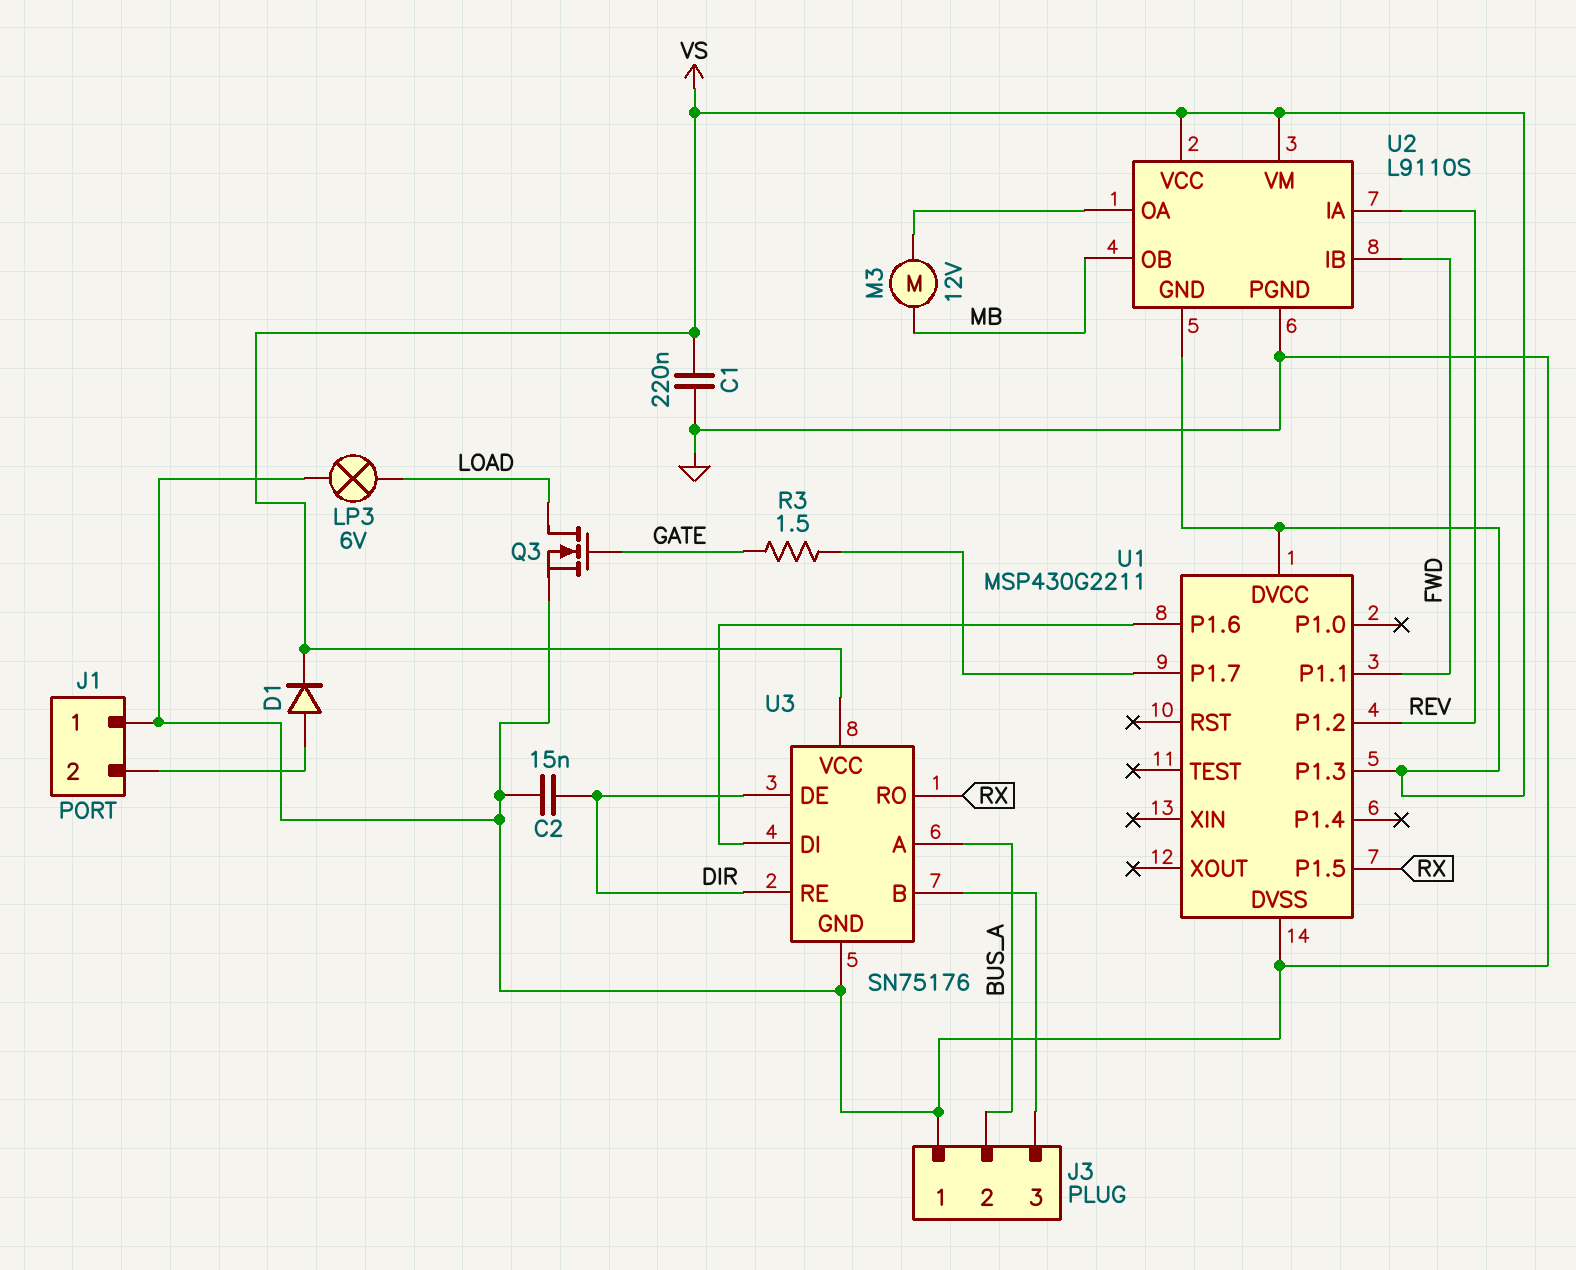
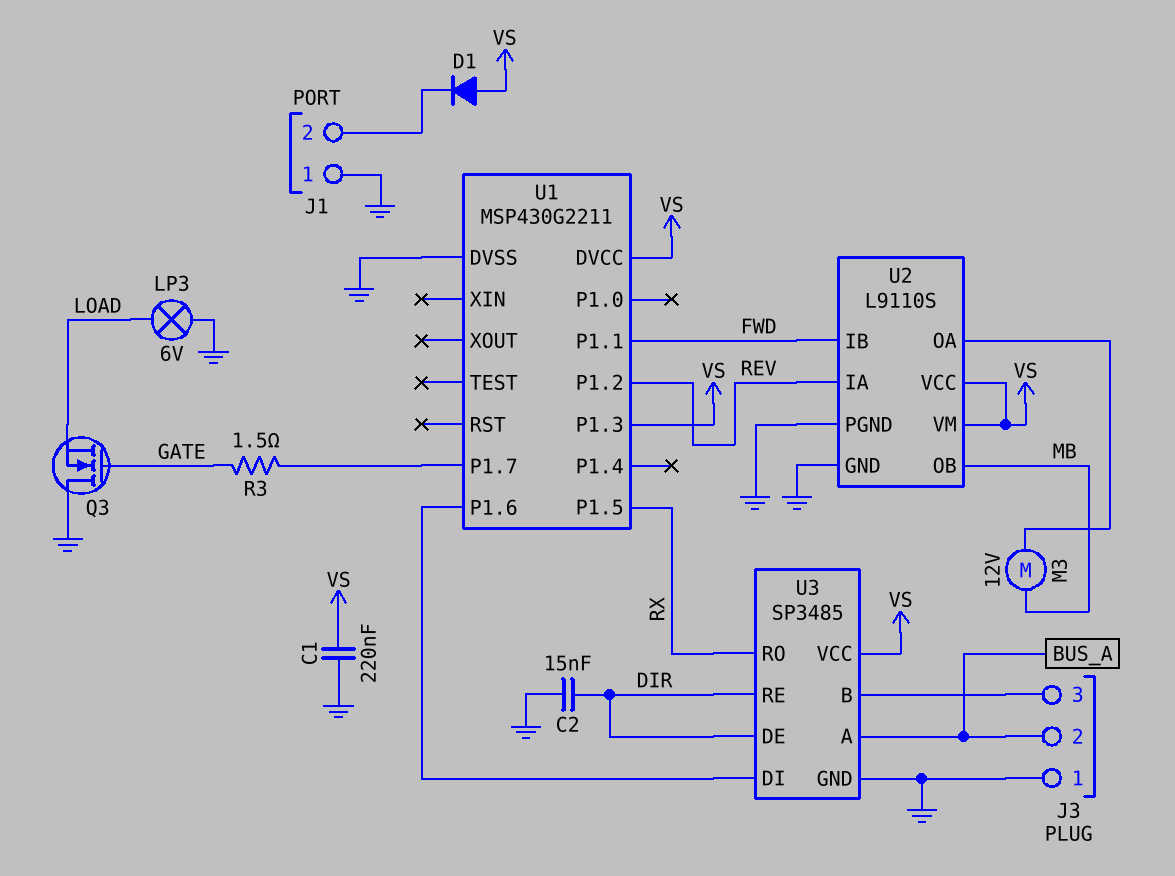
D1: diode (A J1/2, K VS) -> diode (A VS, K J1/2)
Q3: NMOS (G GATE, D LOAD, S GND) -> NMOS (G GATE, D GND, S LOAD)
U2 pin GND: VS -> GND
U3: SN75176 -> SP3485

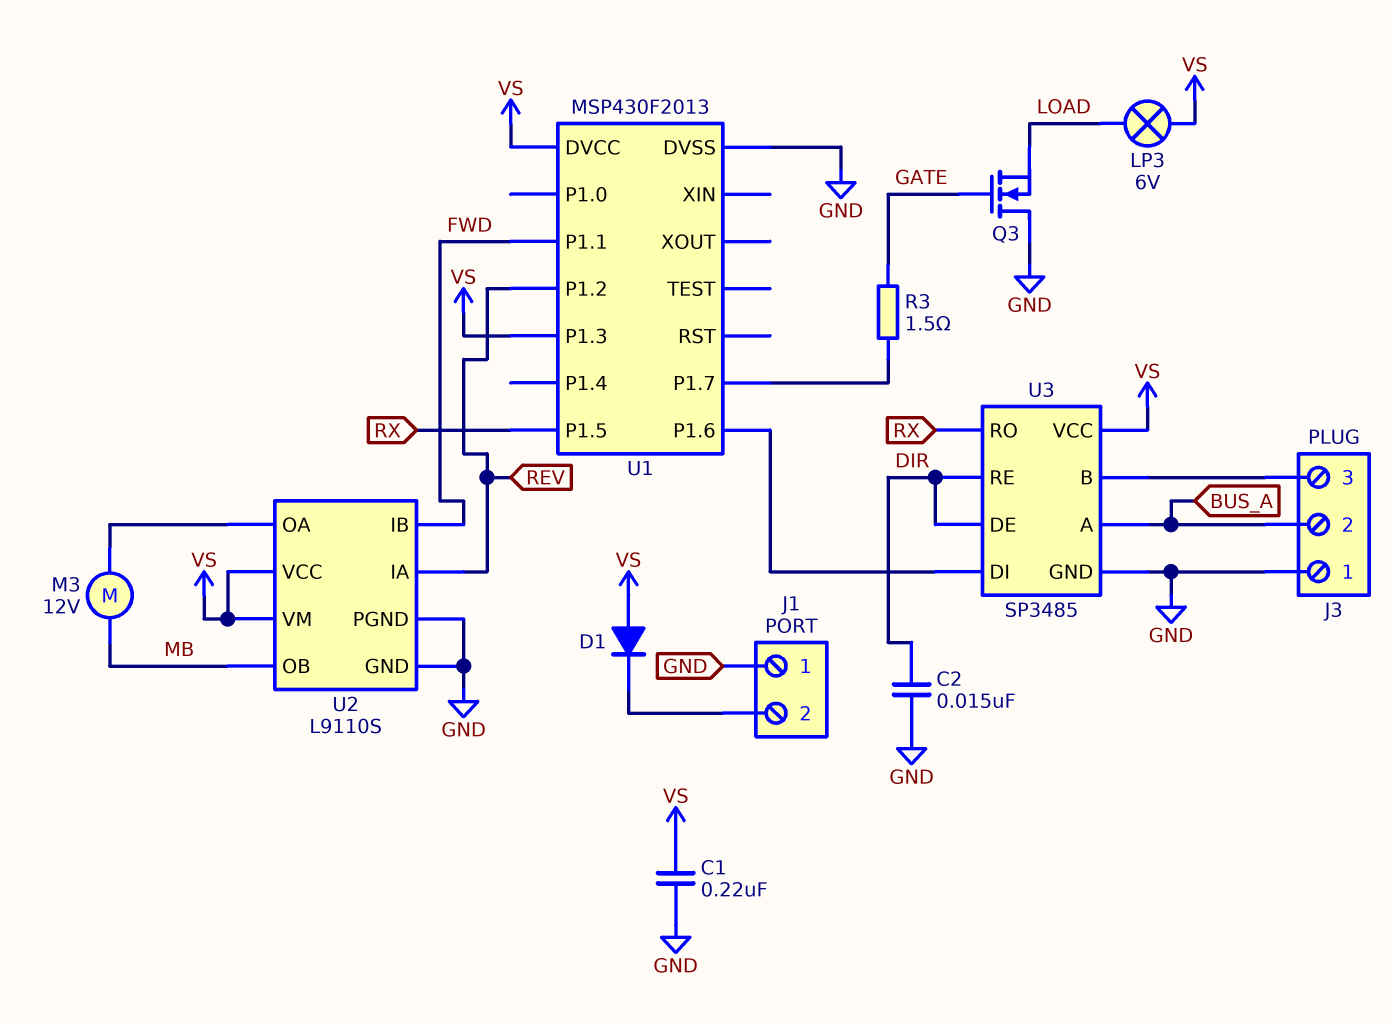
LP3: lamp 6V (GND, LOAD) -> lamp 6V (LOAD, VS)
U1: MSP430G2211 -> MSP430F2013

